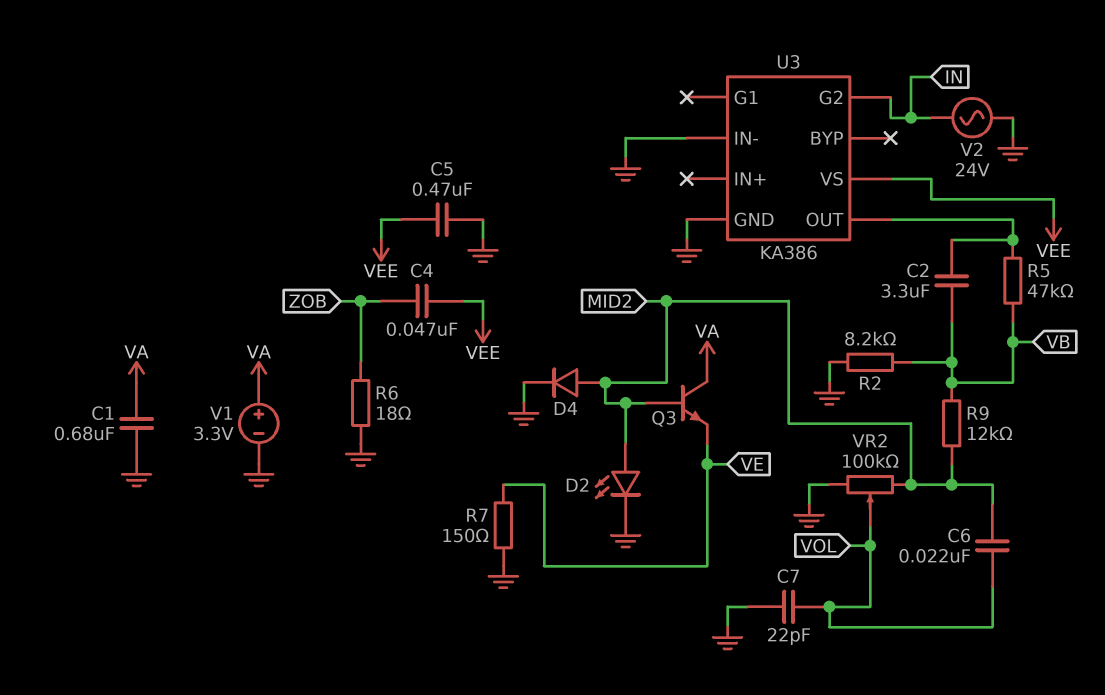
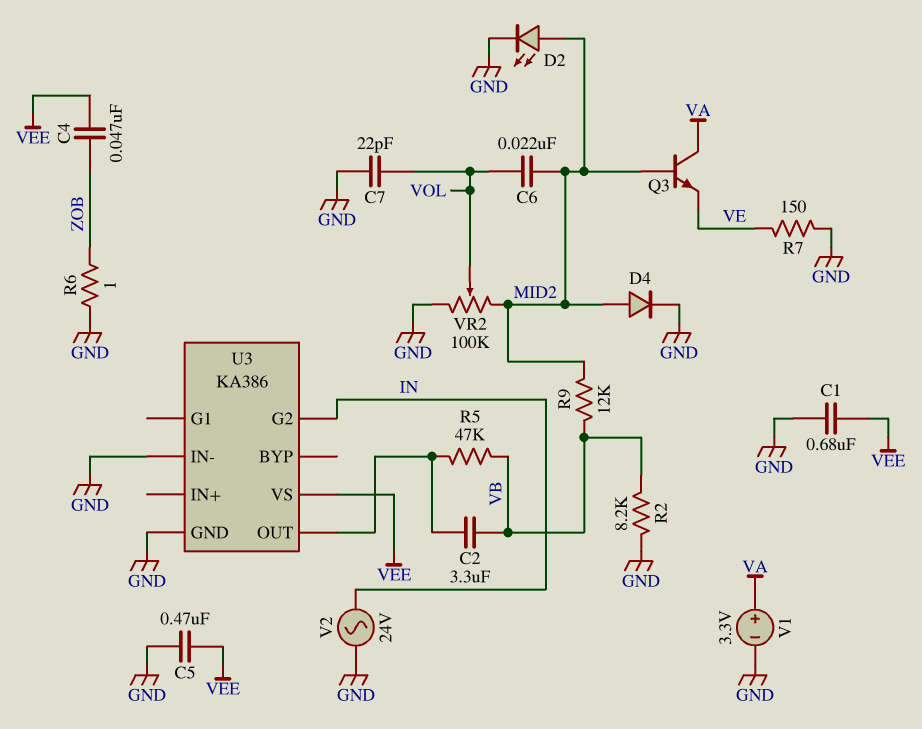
C1: 680nF (GND, VA) -> 680nF (GND, VEE)
R6: 18 (GND, ZOB) -> 1 (GND, ZOB)

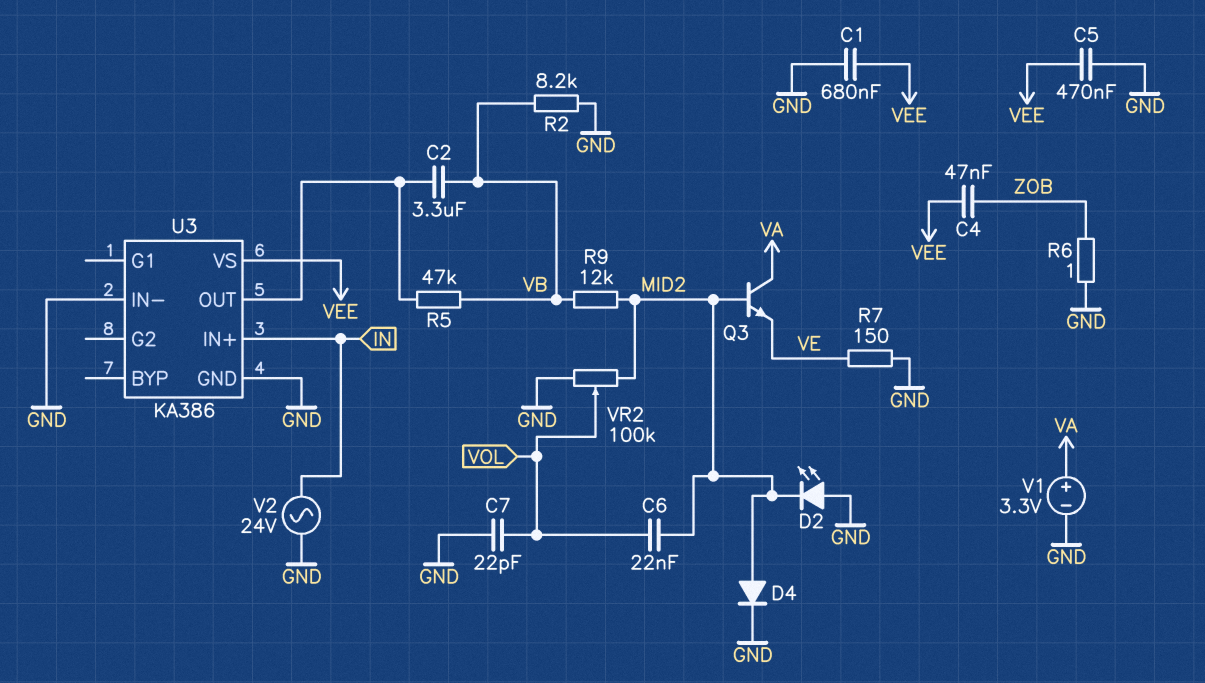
D2: LED (A MID2, K GND) -> LED (A GND, K MID2)
U3 pin G2: IN -> none
U3 pin IN+: none -> IN

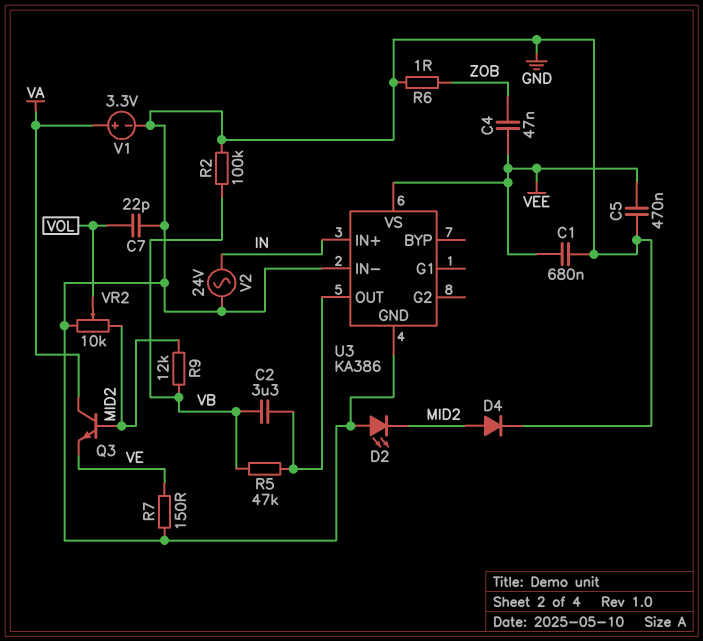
C6: 22nF (MID2, VOL) -> none
R2: 8.2k (GND, VB) -> 100k (GND, VB)
VR2: 100k (GND, MID2, wiper VOL) -> 10k (GND, MID2, wiper VOL)

